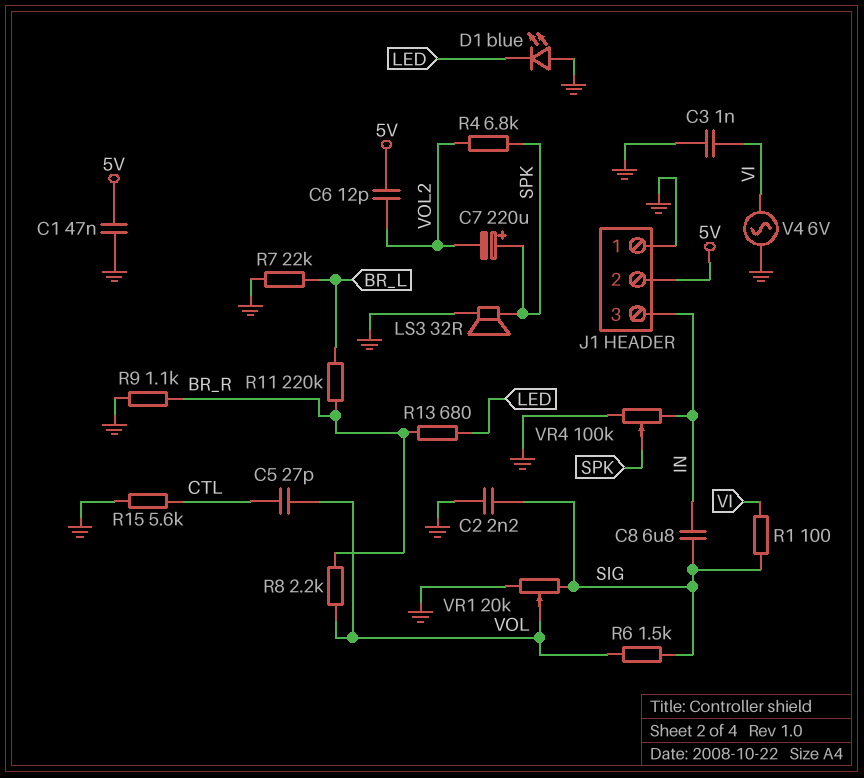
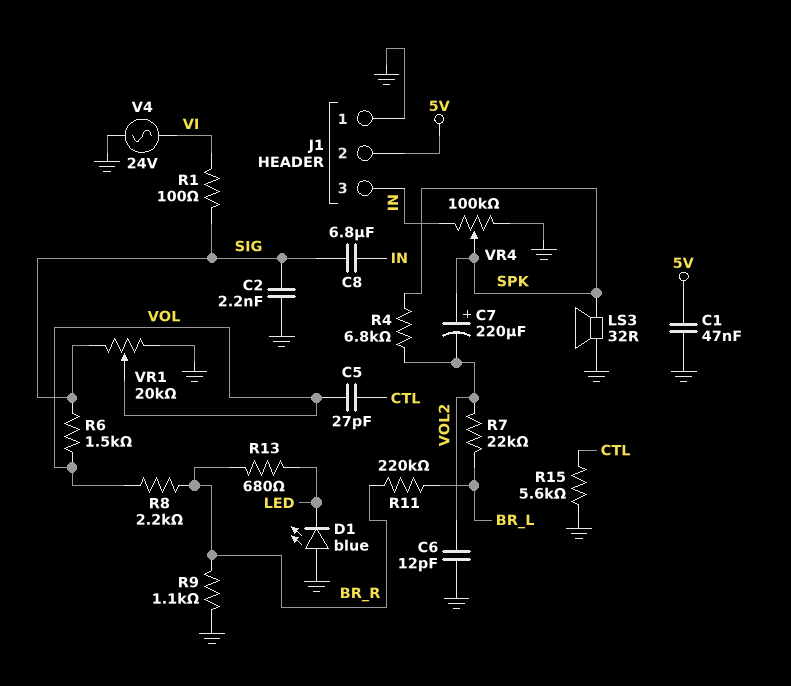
C3: 1nF (GND, VI) -> none
C6: 12pF (5V, VOL2) -> 12pF (GND, VOL2)
R7: 22k (BR_L, GND) -> 22k (BR_L, VOL2)
V4: AC 6V (GND, VI) -> AC 24V (GND, VI)

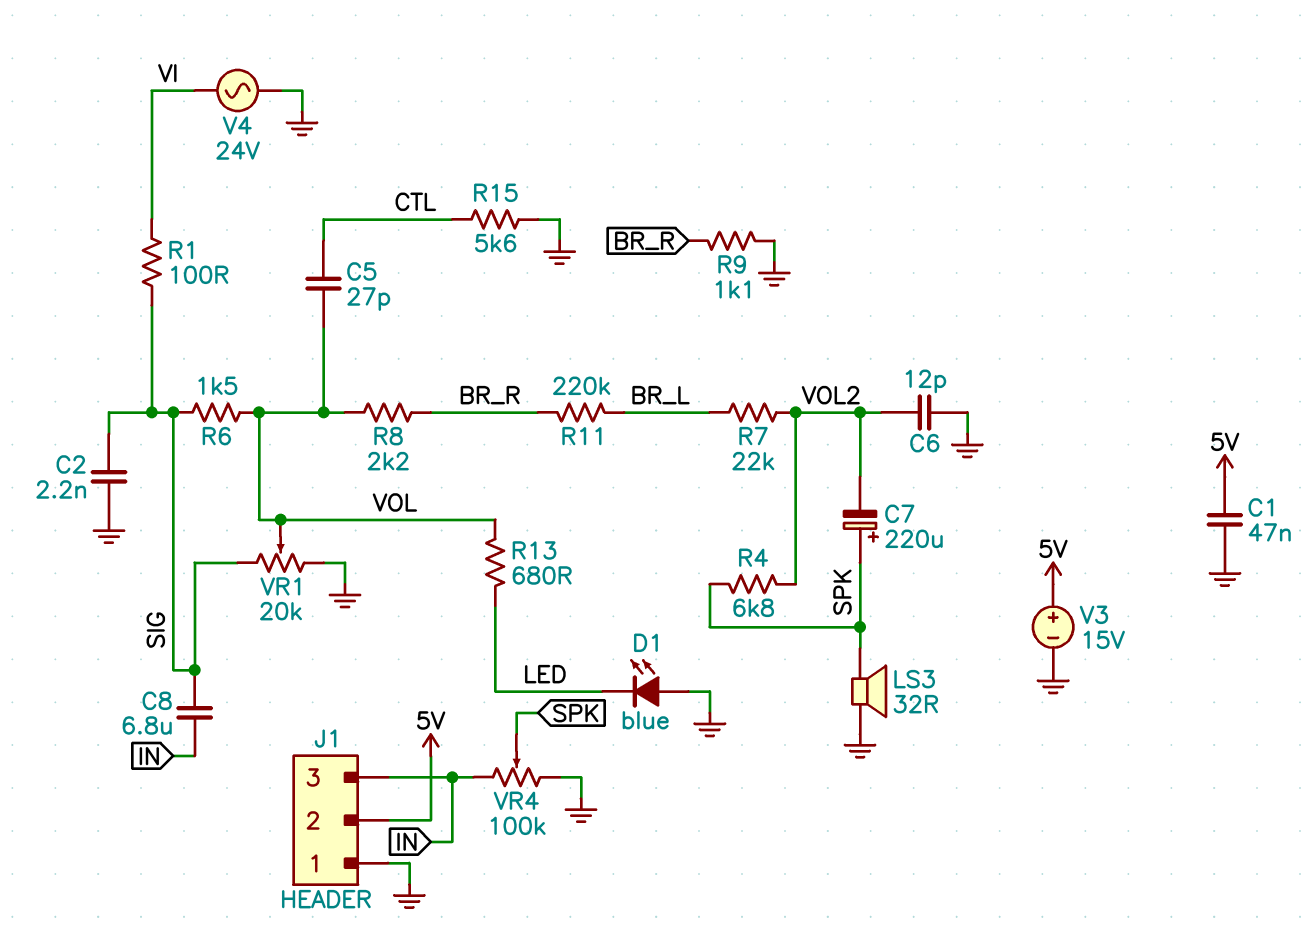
R13: 680 (BR_R, LED) -> 680 (LED, VOL)
V3: none -> 15V (plus 5V, minus GND)

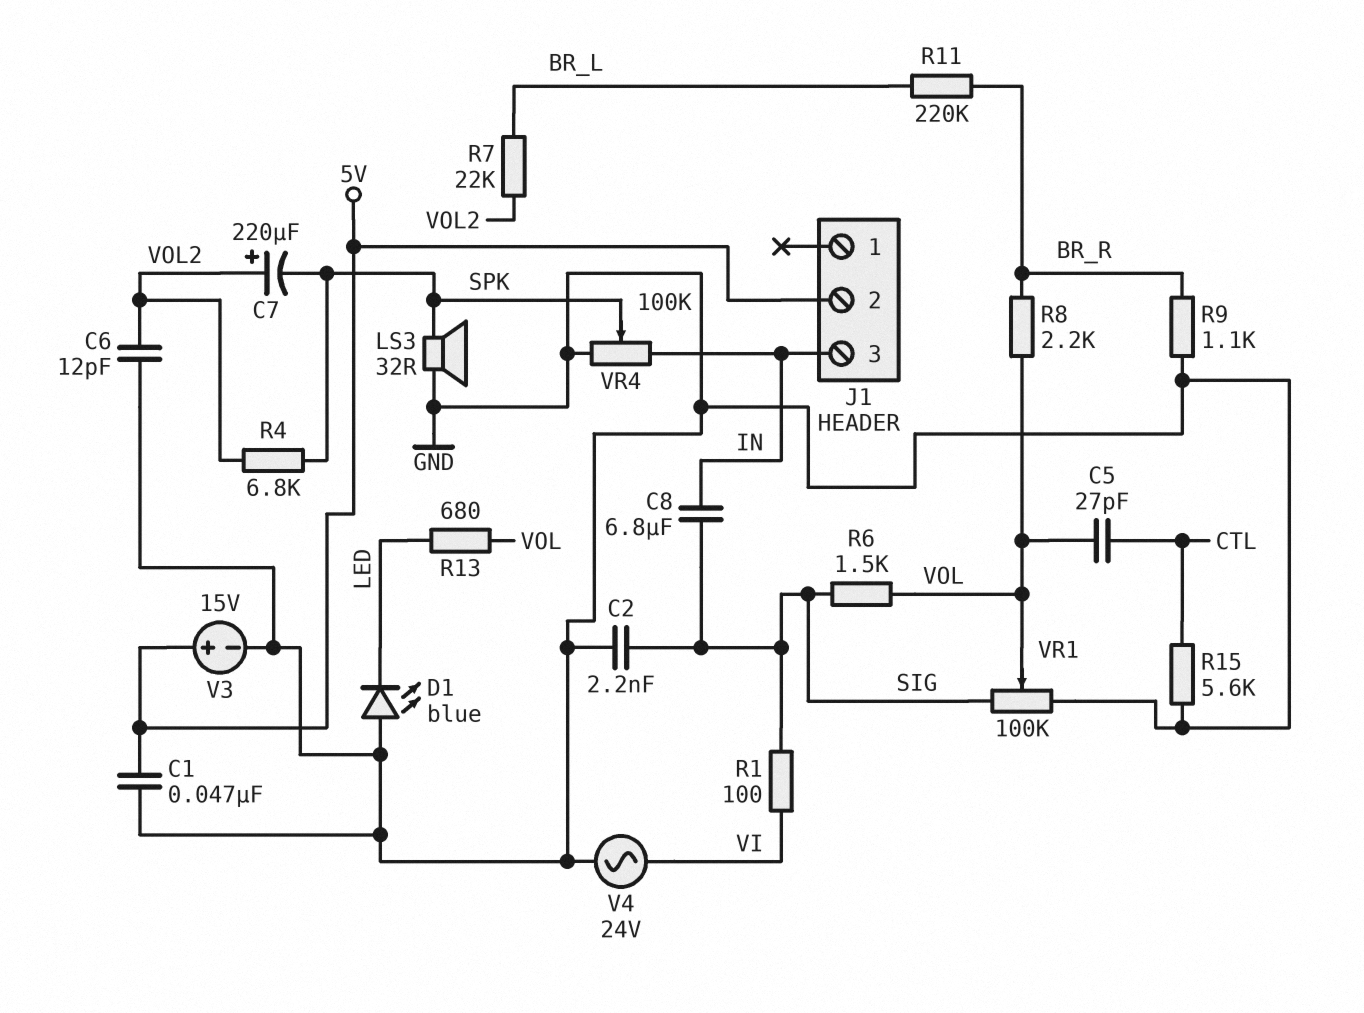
C7: 220uF (plus SPK, minus VOL2) -> 220uF (plus VOL2, minus SPK)
J1 pin 1: GND -> none
VR1: 20k (GND, SIG, wiper VOL) -> 100k (GND, SIG, wiper VOL)

